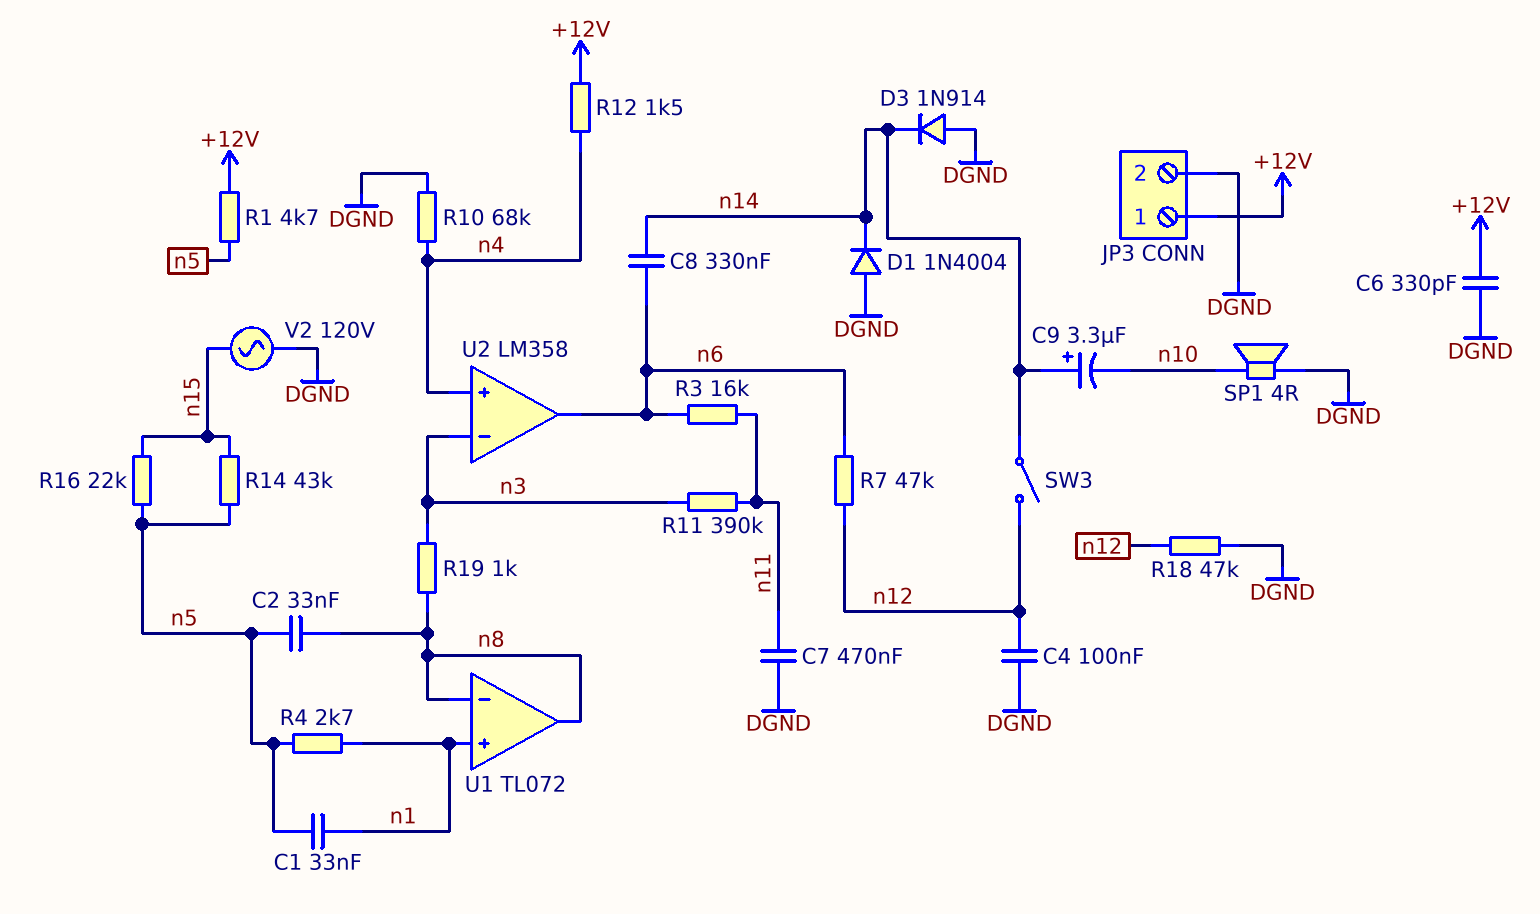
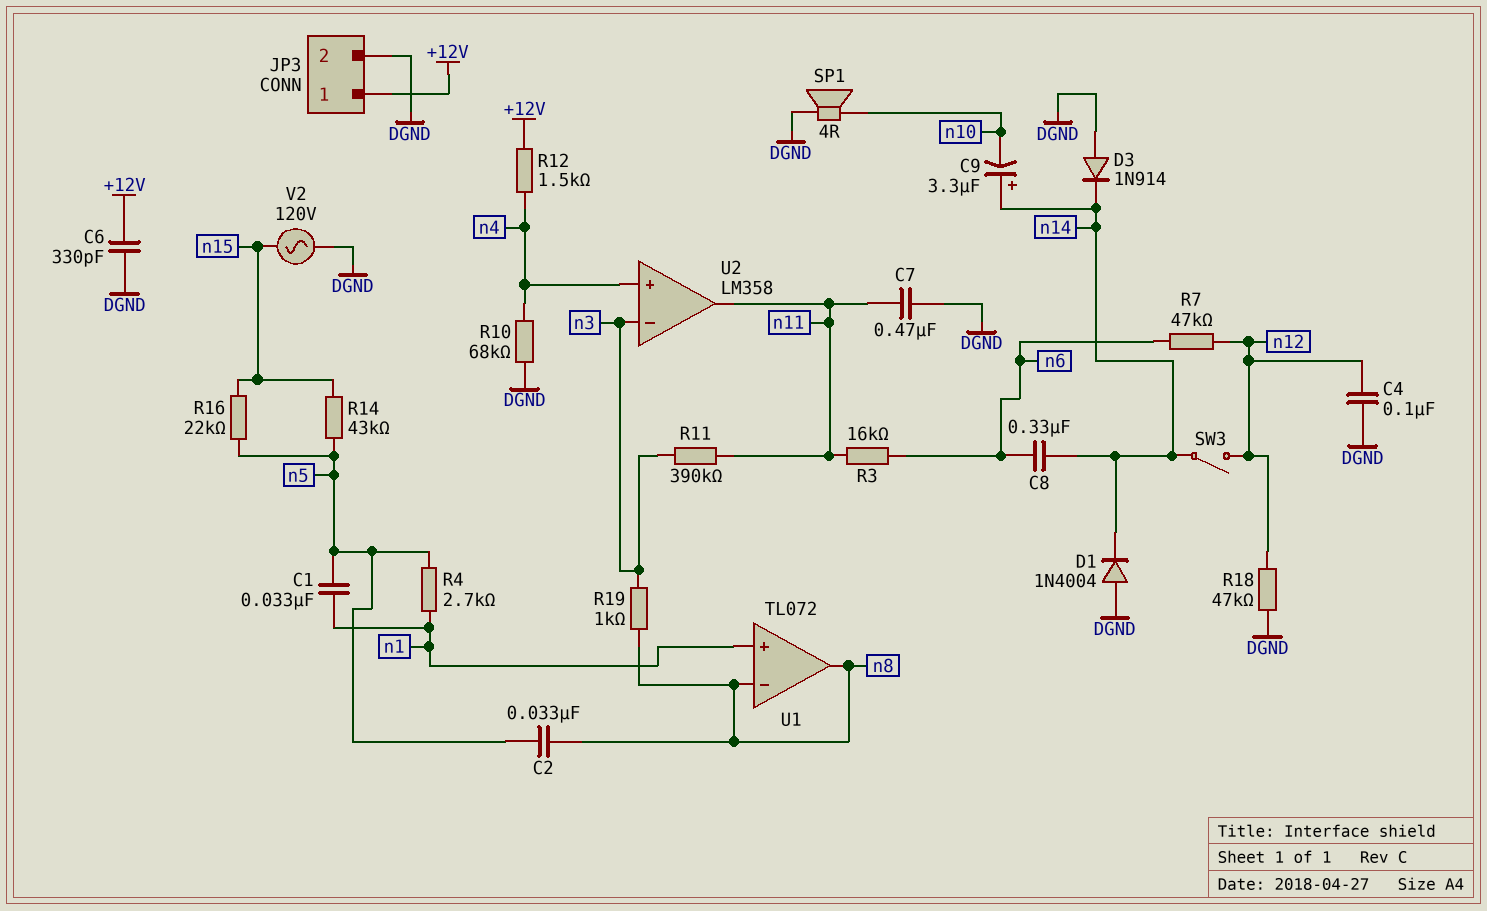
R1: 4.7k (+12V, n5) -> none
U2 pin out: n6 -> n11

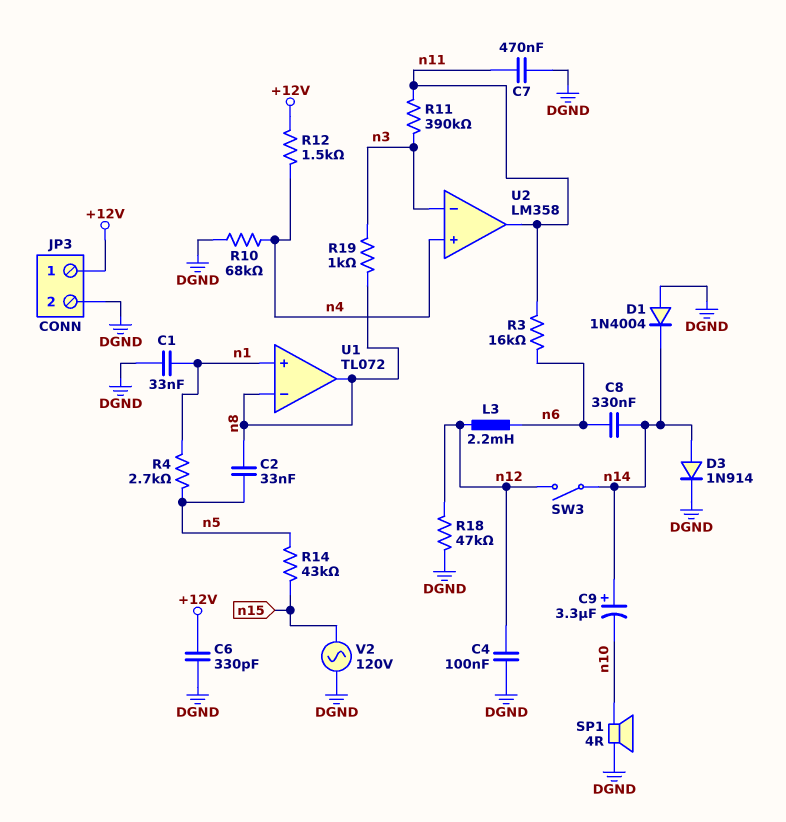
C1: 33nF (n1, n5) -> 33nF (DGND, n1)
D3: diode 1N914 (A DGND, K n14) -> diode 1N914 (A n14, K DGND)
L3: none -> 2.2mH (n6, n12)
R7: 47k (n6, n12) -> none
R16: 22k (n5, n15) -> none

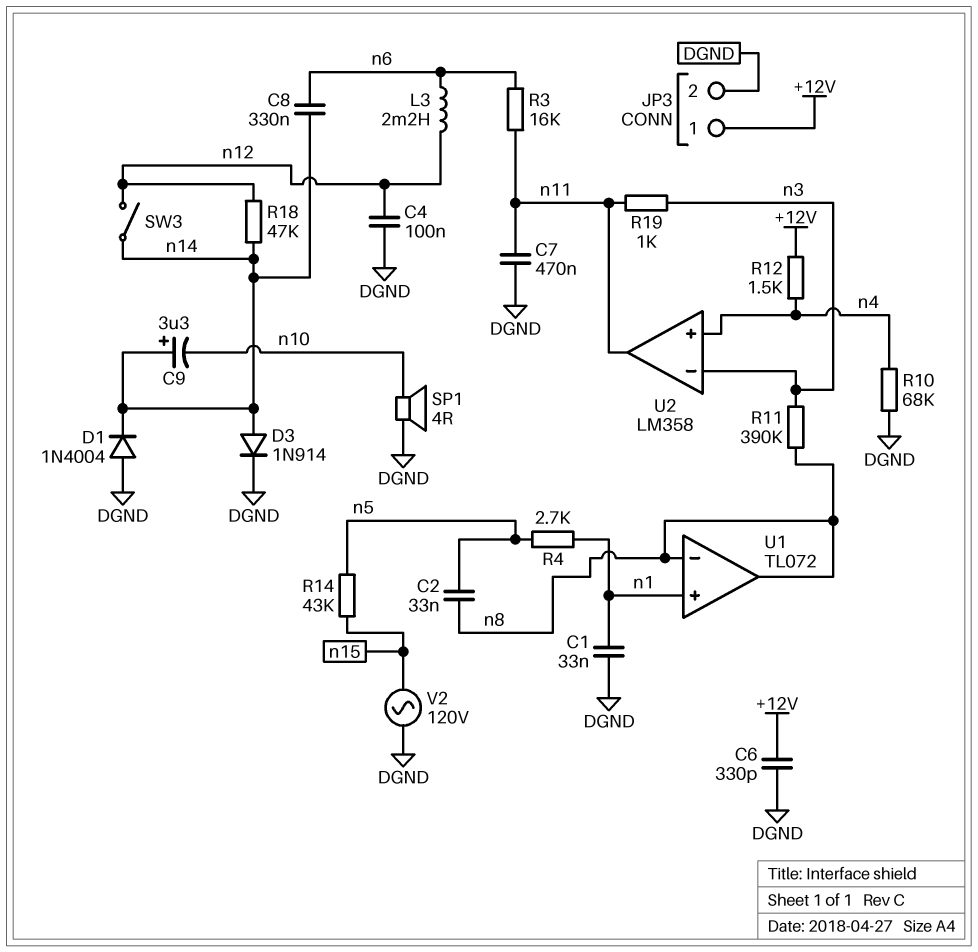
R11: 390k (n3, n11) -> 390k (n3, n8)
R18: 47k (DGND, n12) -> 47k (n12, n14)
R19: 1k (n3, n8) -> 1k (n3, n11)

